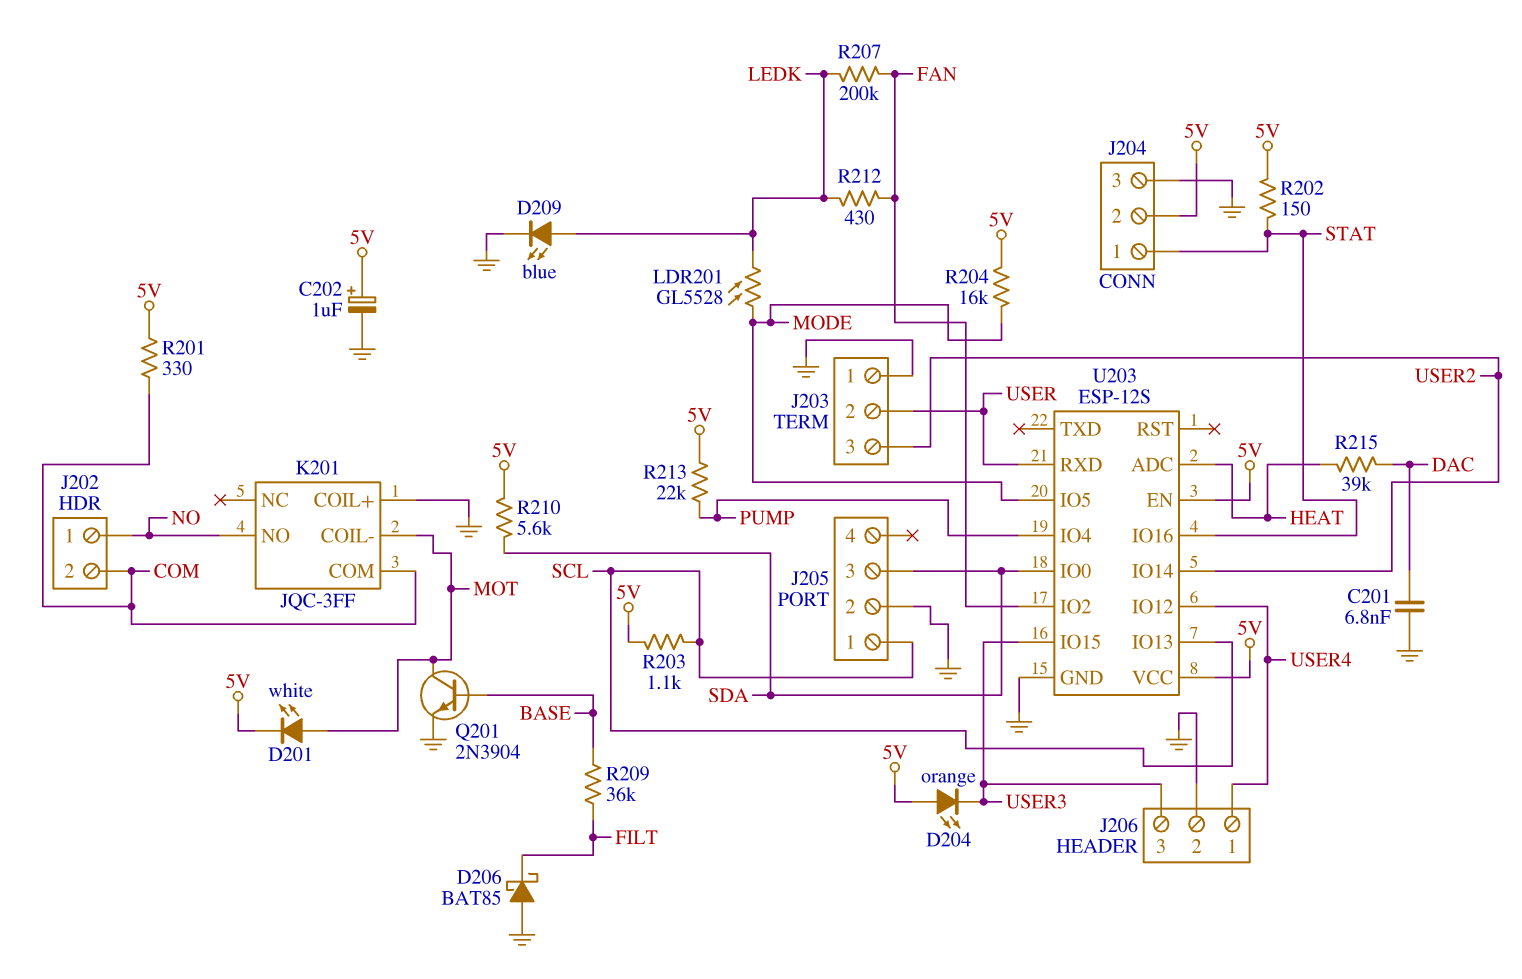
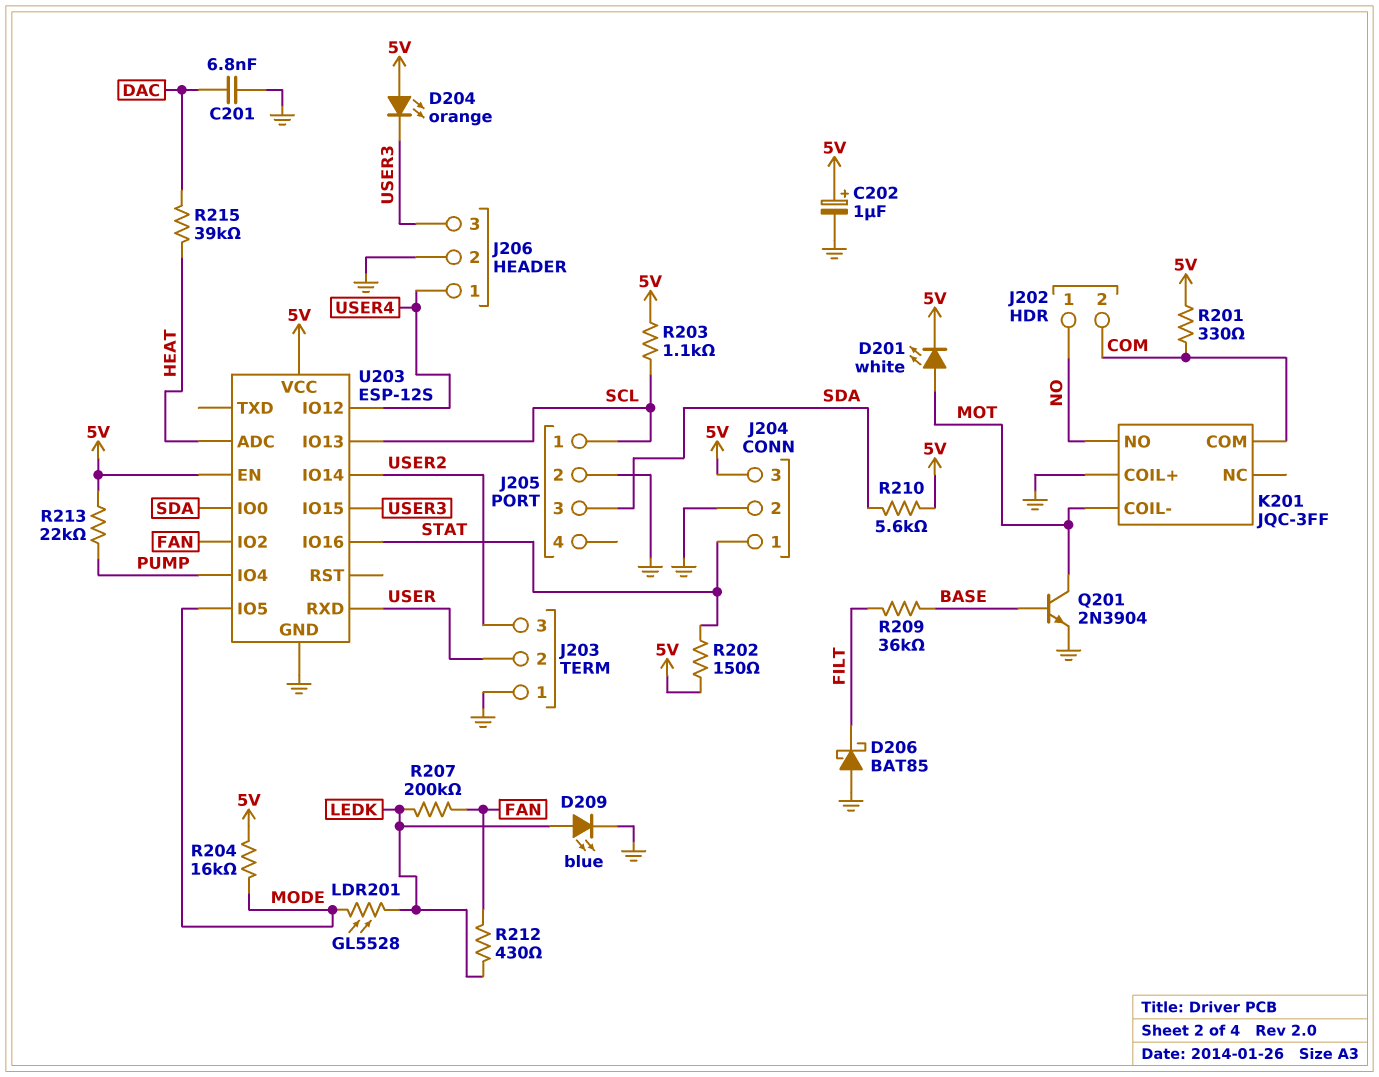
J204 pin 2: 5V -> GND
J204 pin 3: GND -> 5V

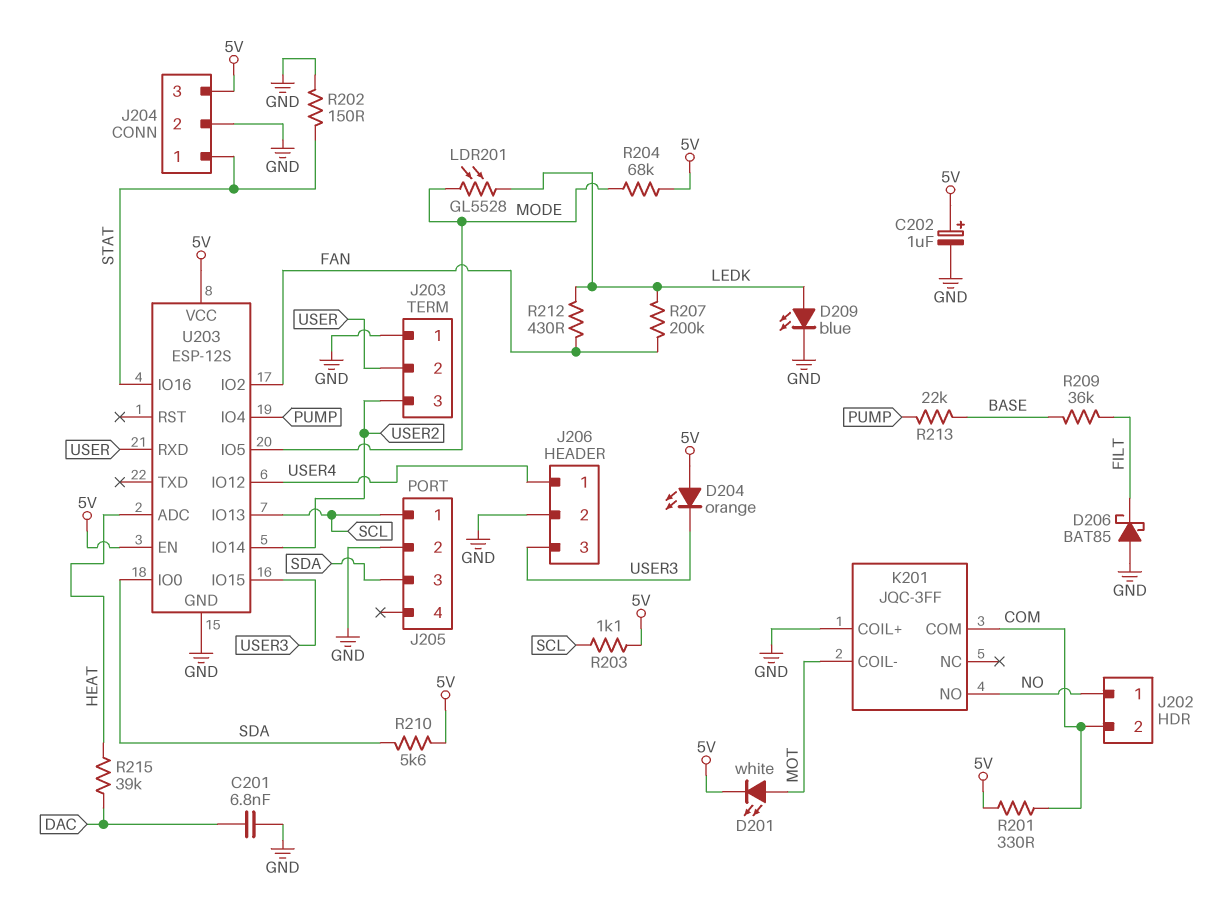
Q201: NPN 2N3904 (B BASE, C MOT, E GND) -> none
R202: 150 (5V, STAT) -> 150 (GND, STAT)
R204: 16k (5V, MODE) -> 68k (5V, MODE)
R213: 22k (5V, PUMP) -> 22k (BASE, PUMP)

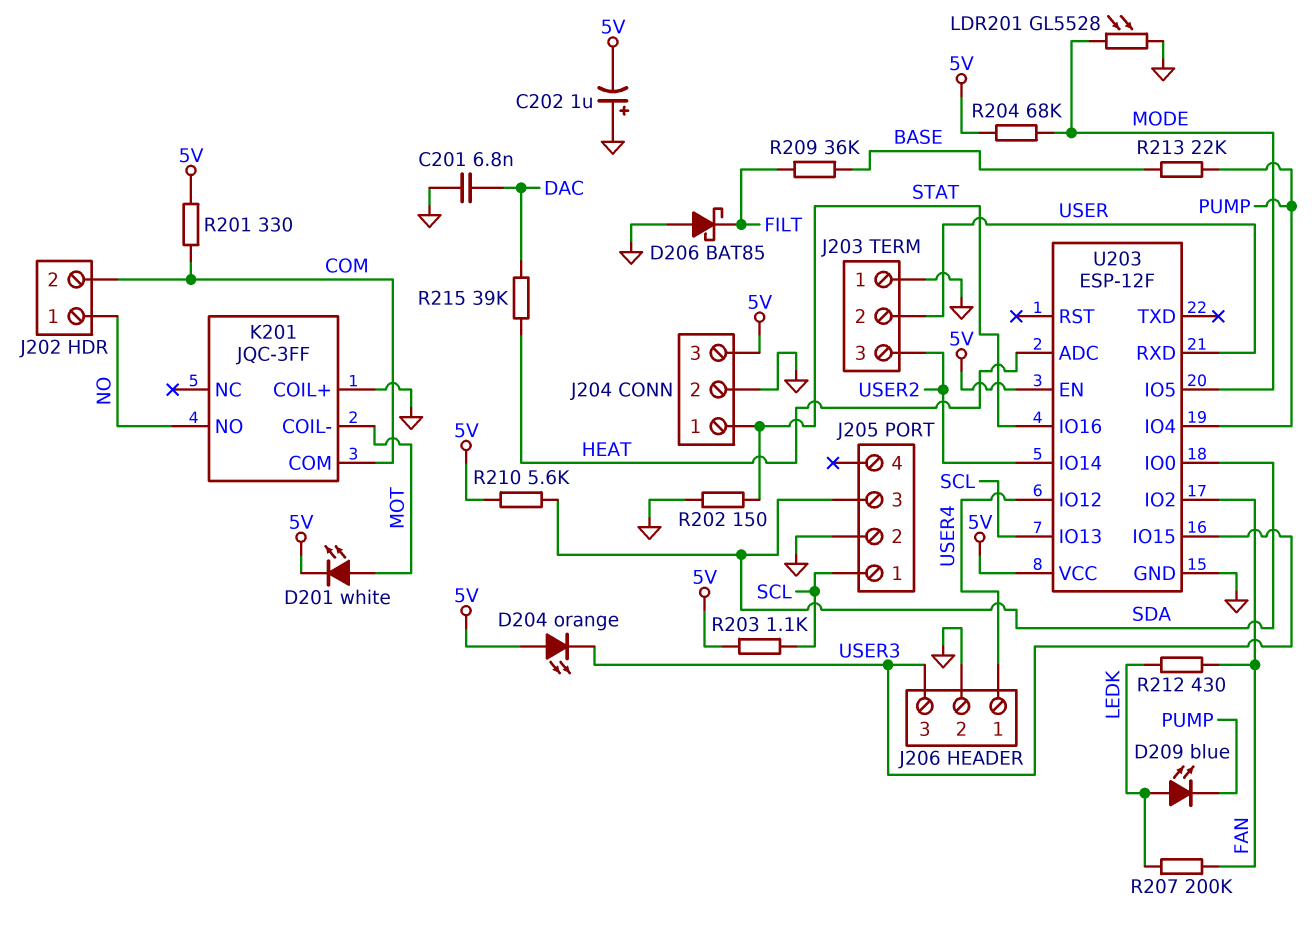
C202: 1uF (plus 5V, minus GND) -> 1uF (plus GND, minus 5V)
D209: LED blue (A LEDK, K GND) -> LED blue (A LEDK, K PUMP)
LDR201: GL5528 (LEDK, MODE) -> GL5528 (GND, MODE)
U203: ESP-12S -> ESP-12F

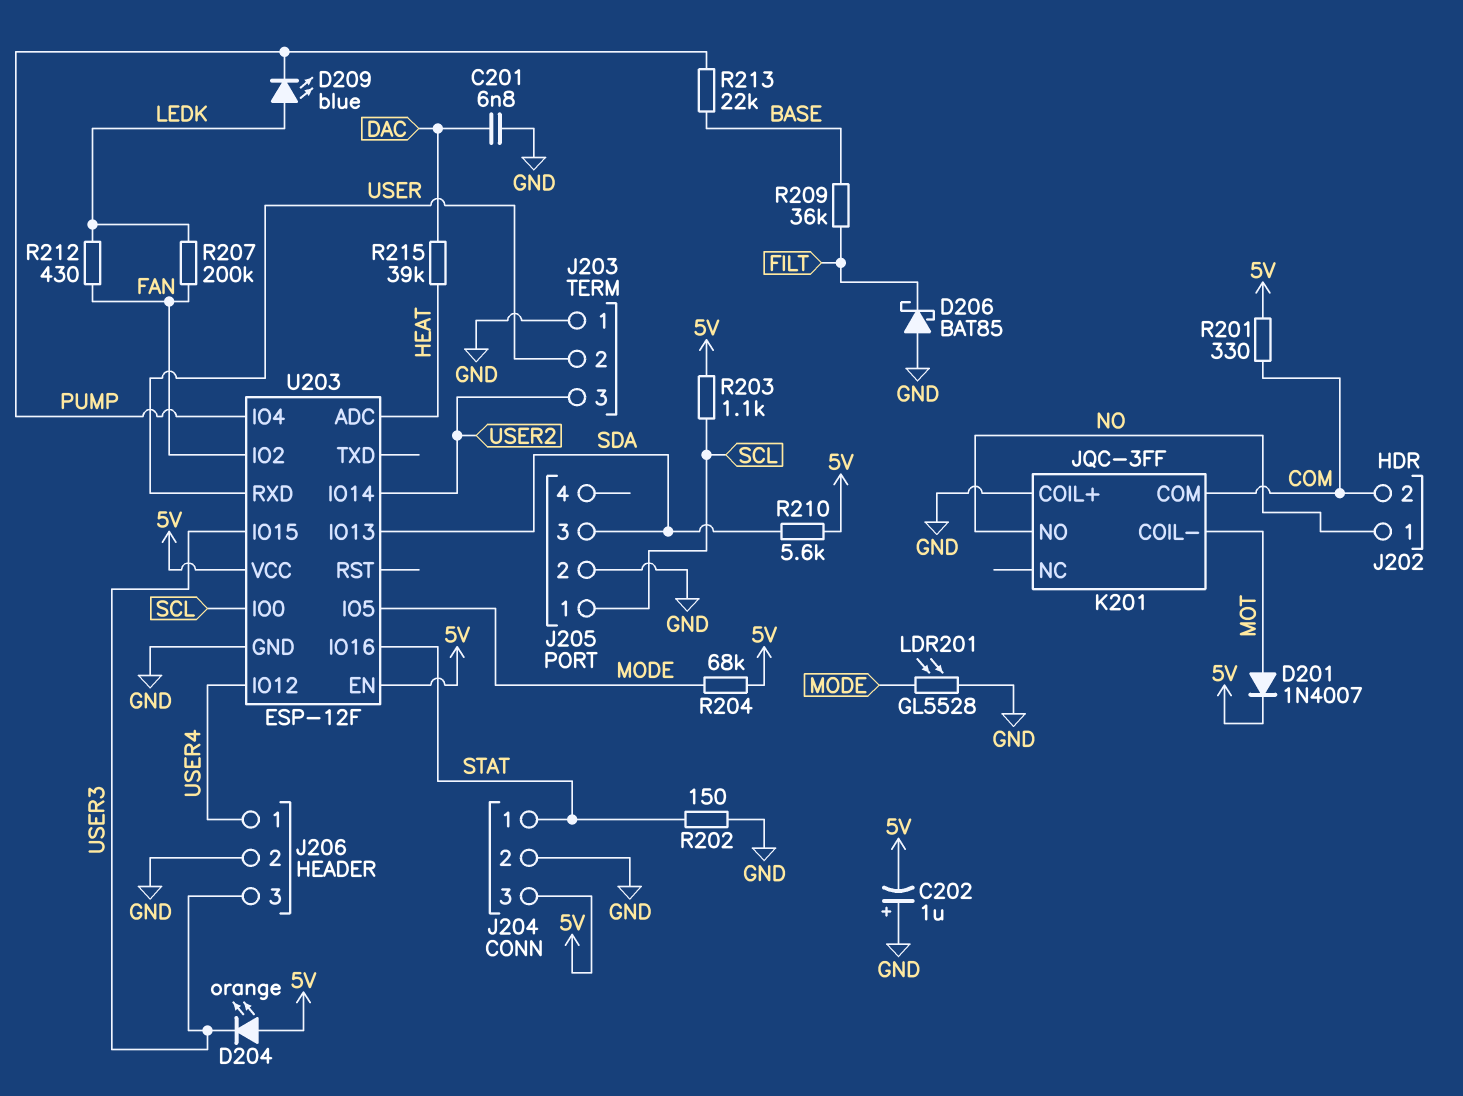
D201: LED white (A MOT, K 5V) -> diode 1N4007 (A MOT, K 5V)
U203 pin IO0: SDA -> SCL
U203 pin IO13: SCL -> SDA

